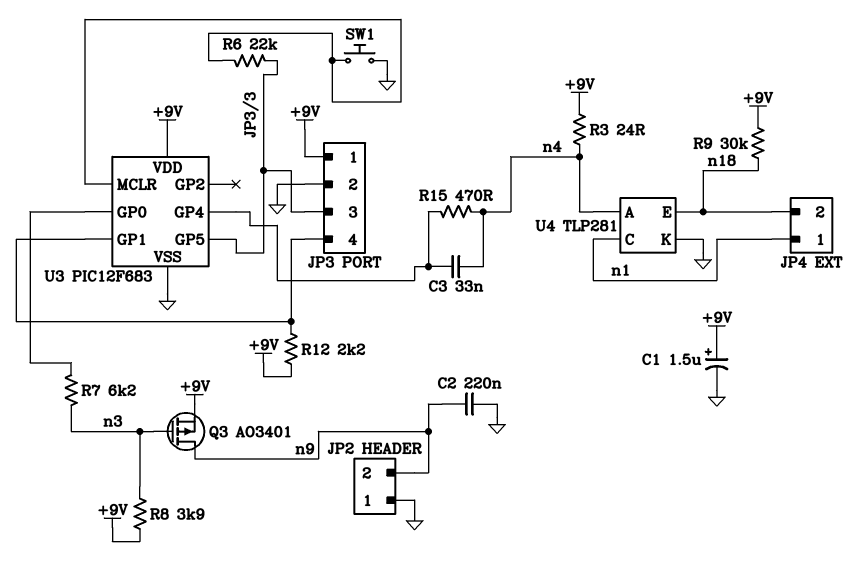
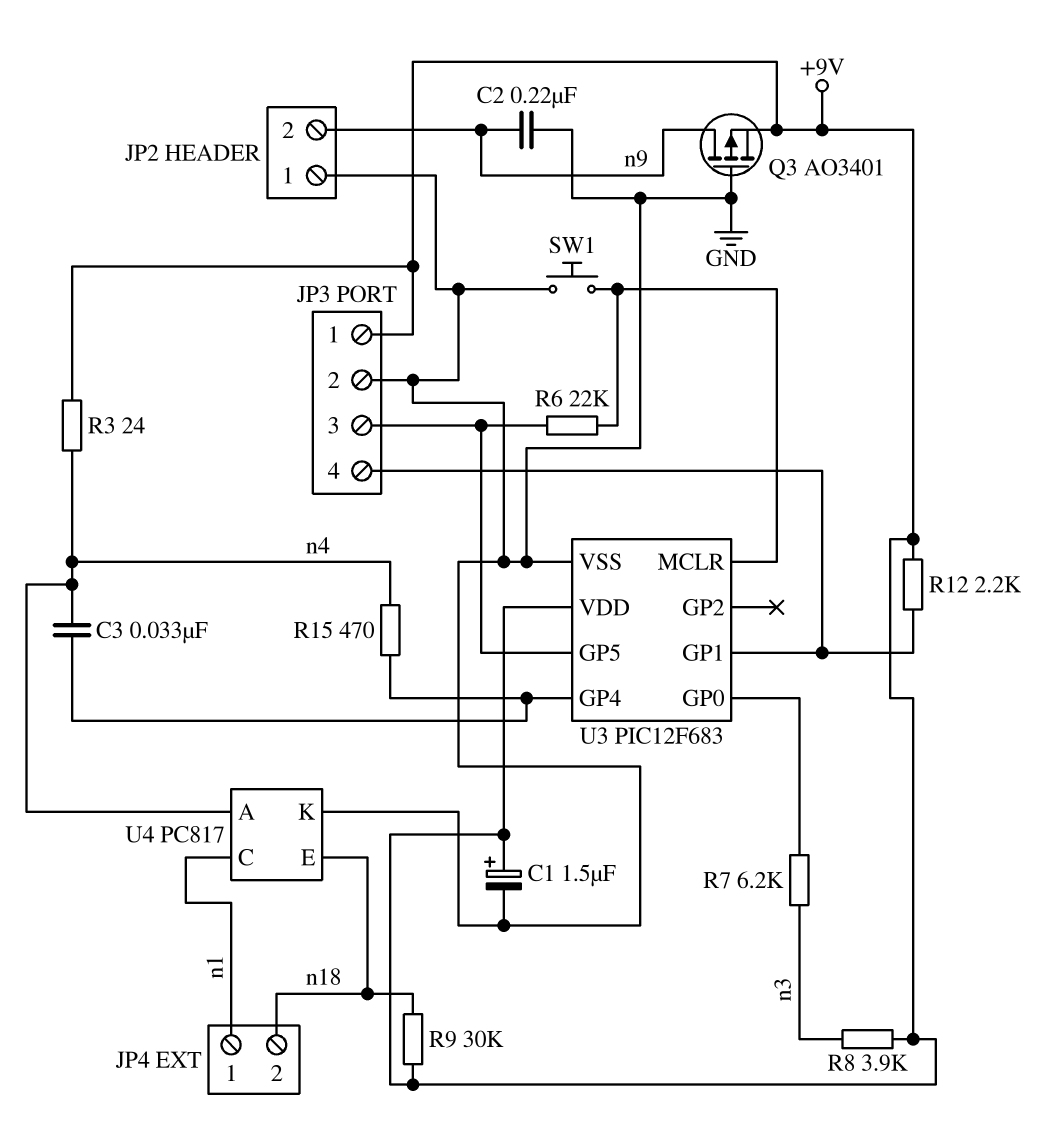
Q3: PMOS AO3401 (G n3, D n9, S +9V) -> PMOS AO3401 (G GND, D n9, S +9V)
U4: TLP281 -> PC817

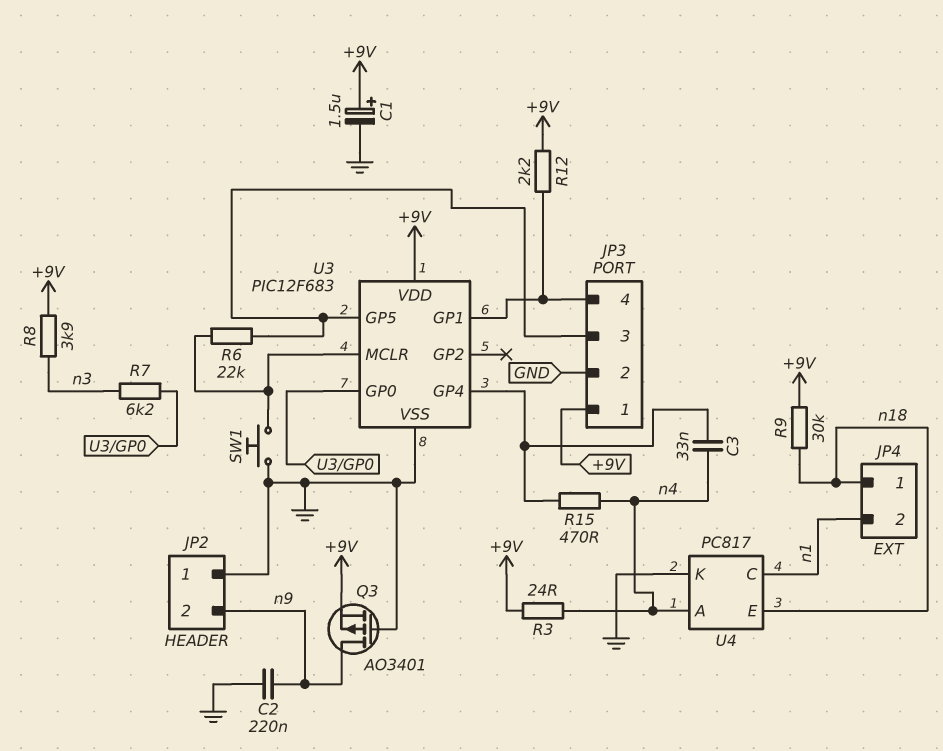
JP4 pin 1: n1 -> n18
JP4 pin 2: n18 -> n1

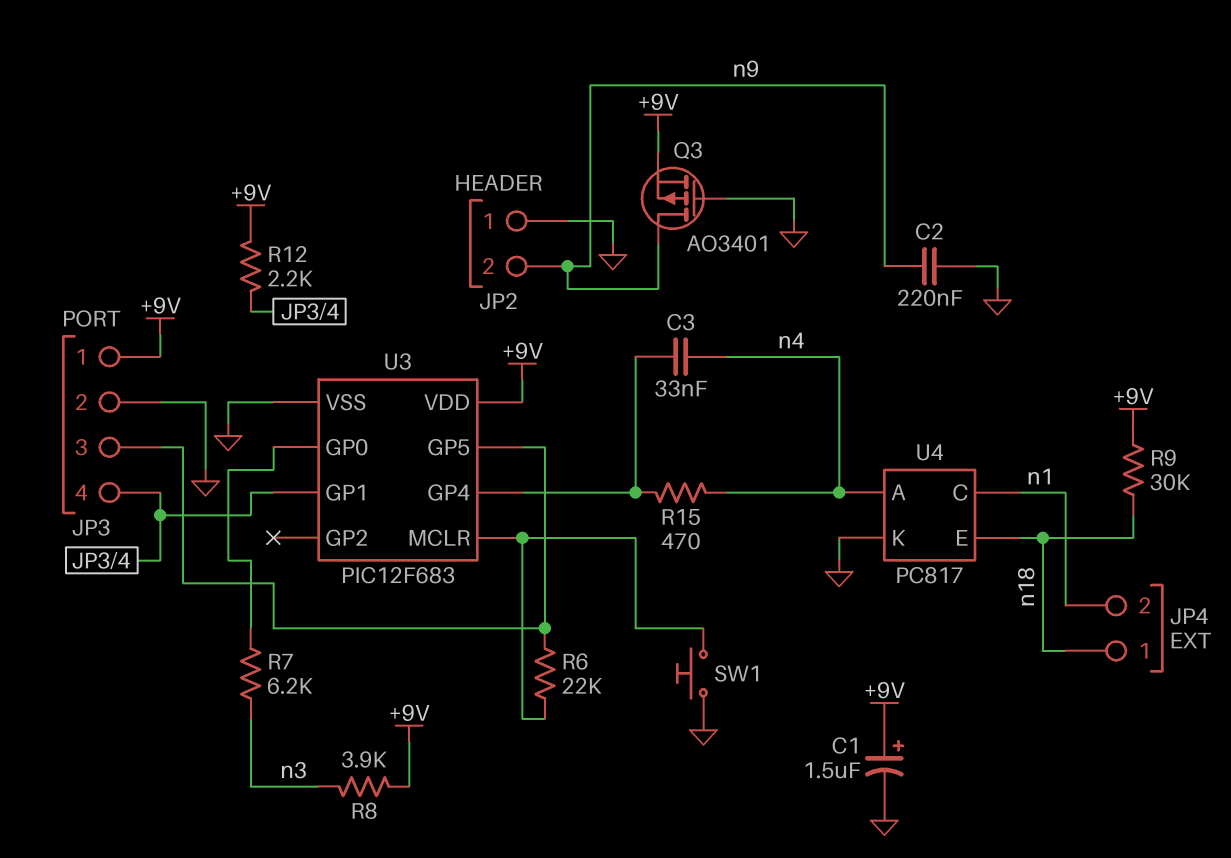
R3: 24 (+9V, n4) -> none

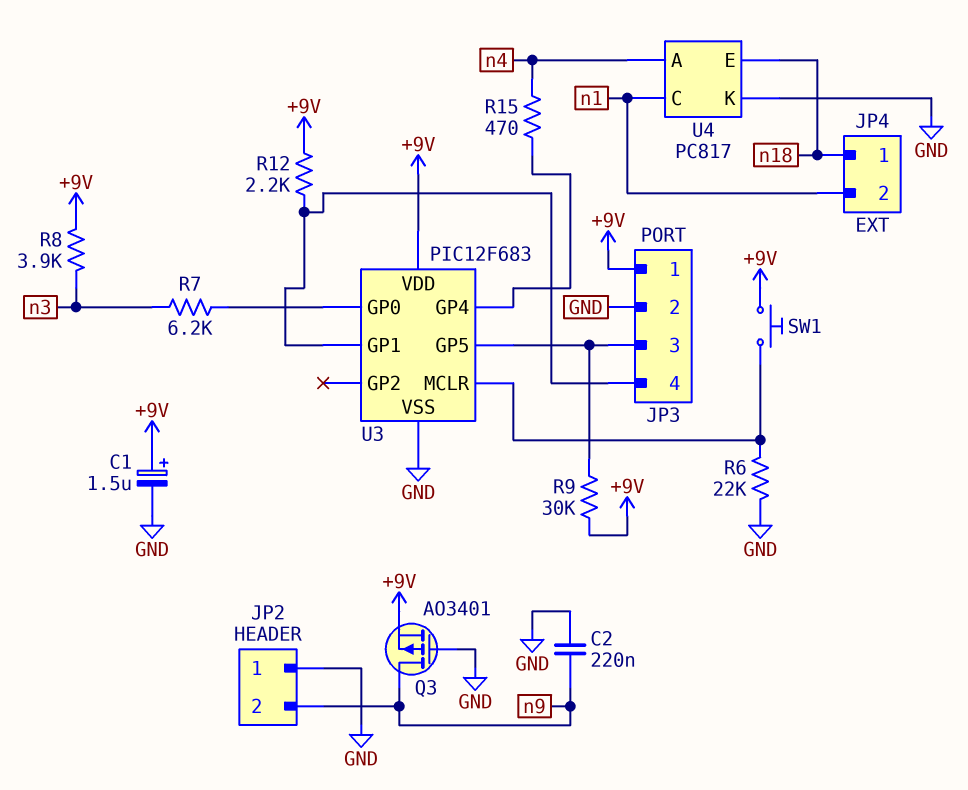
C3: 33nF (U3/GP4, n4) -> none
R6: 22k (JP3/3, U3/MCLR) -> 22k (GND, U3/MCLR)
R9: 30k (+9V, n18) -> 30k (+9V, JP3/3)
SW1: button (GND, U3/MCLR) -> button (+9V, U3/MCLR)

